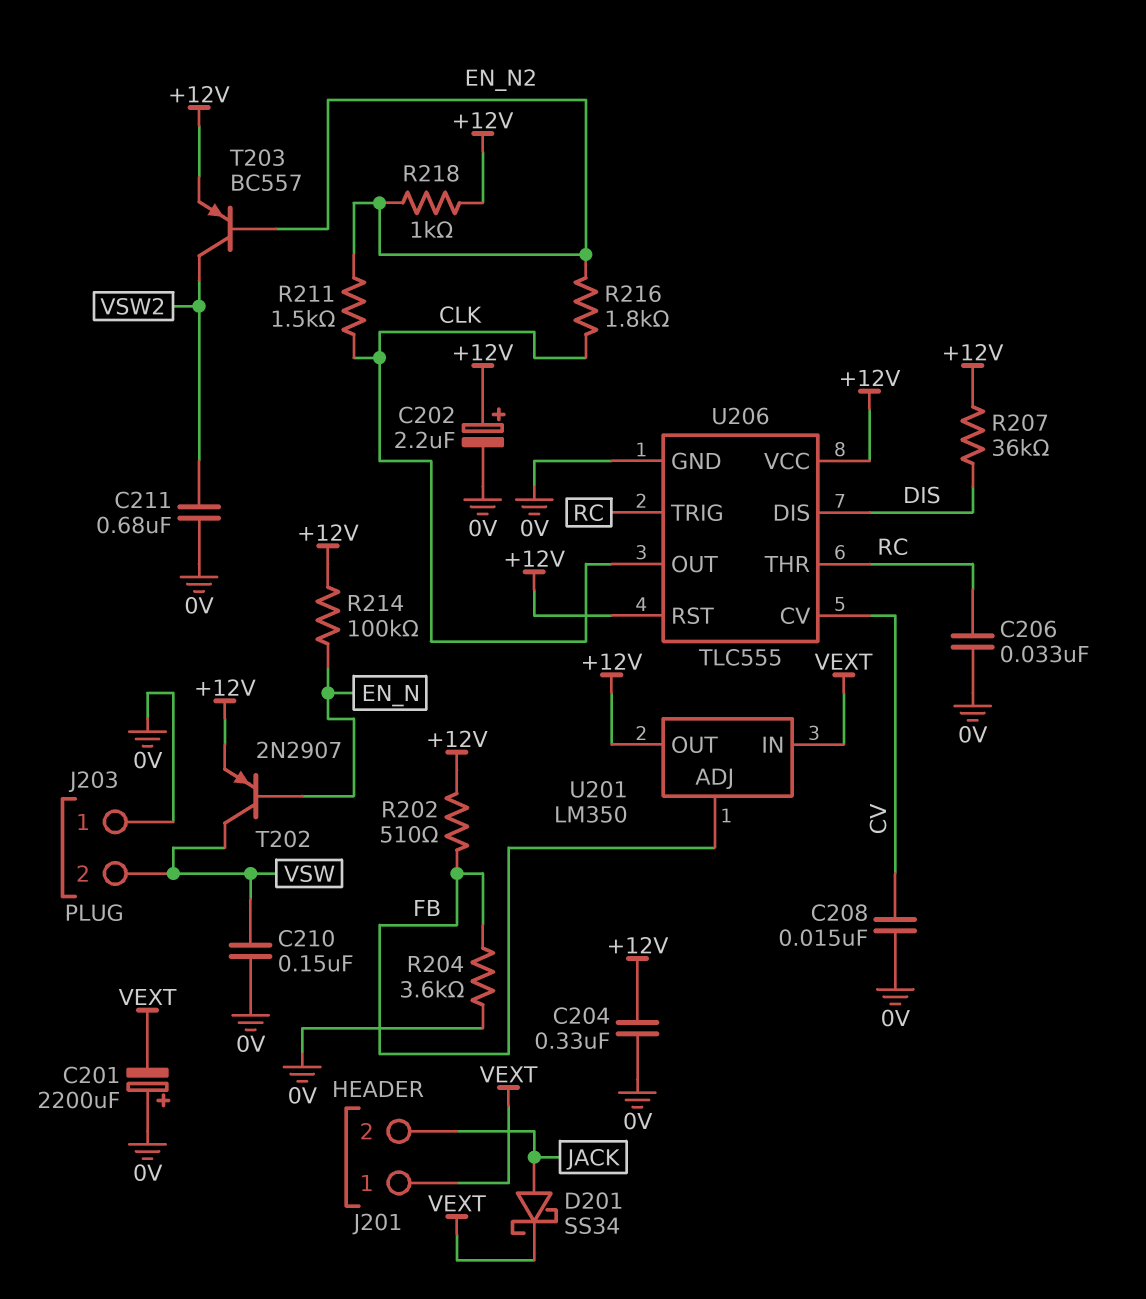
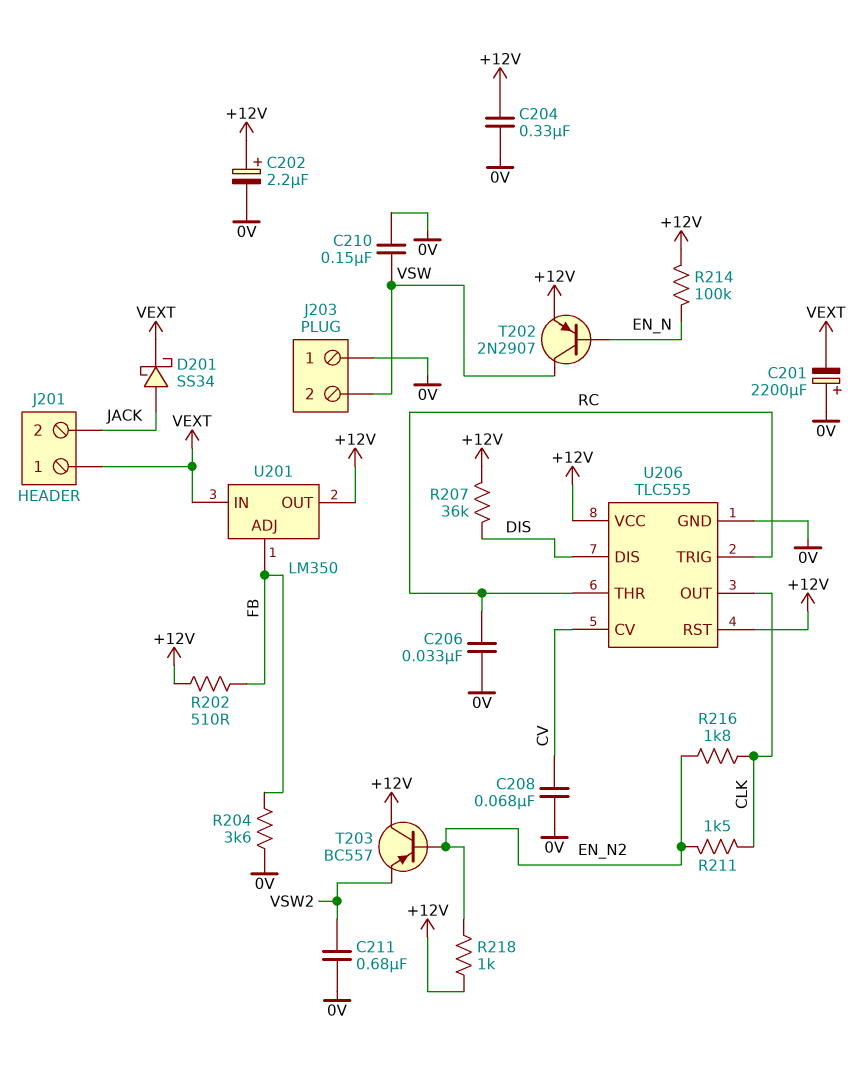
C208: 15nF (0V, CV) -> 68nF (0V, CV)
T203: PNP BC557 (B EN_N2, C VSW2, E +12V) -> PNP BC557 (B EN_N2, C +12V, E VSW2)

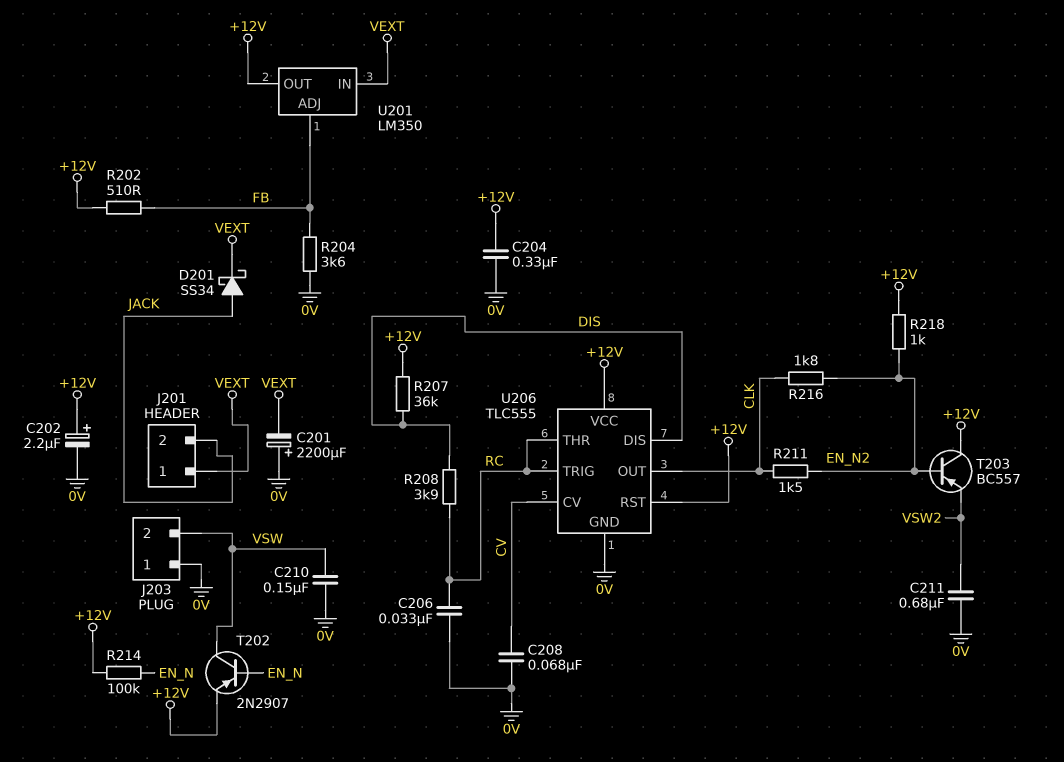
R208: none -> 3.9k (DIS, RC)

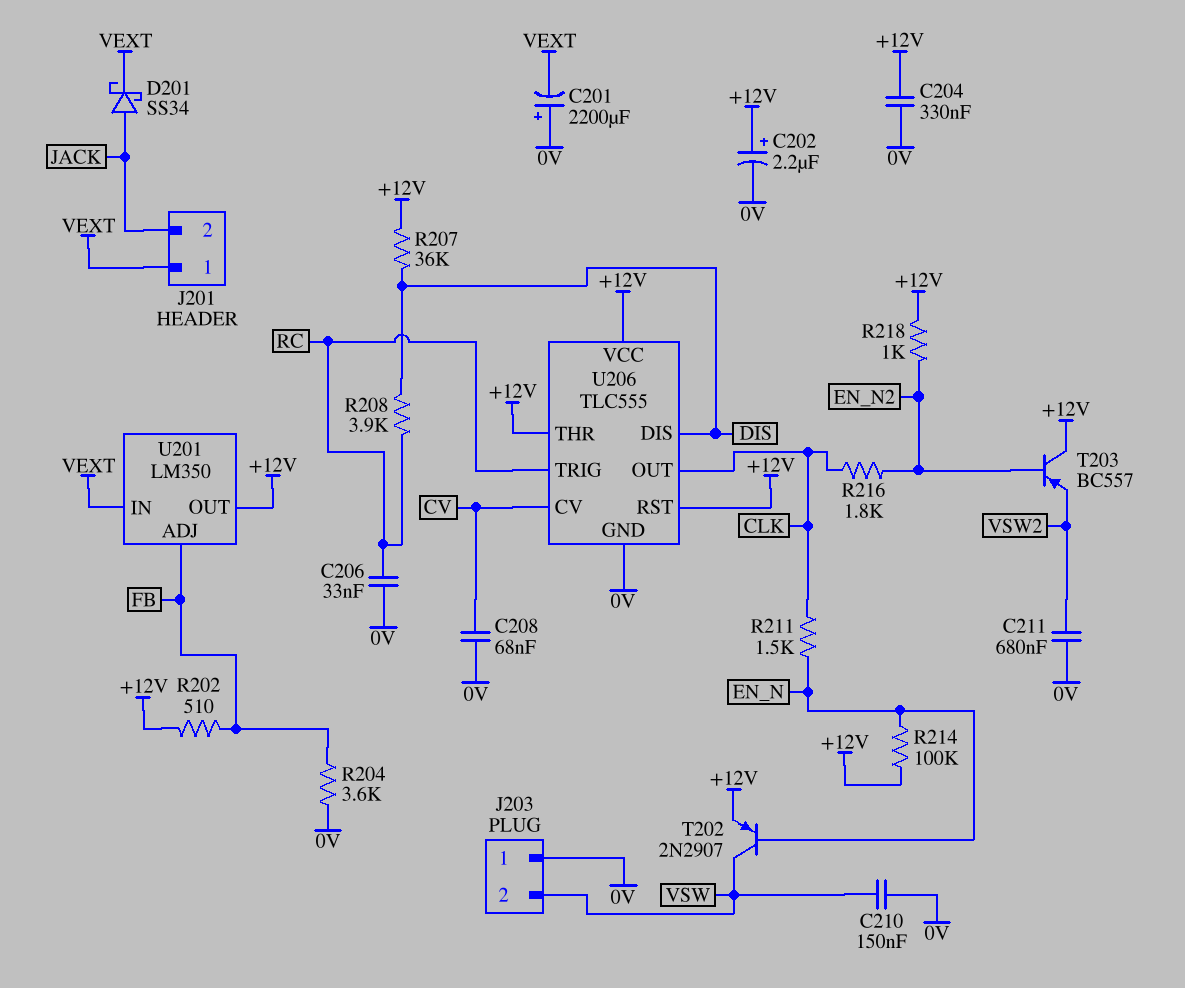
R211: 1.5k (CLK, EN_N2) -> 1.5k (CLK, EN_N)
U206 pin THR: RC -> +12V

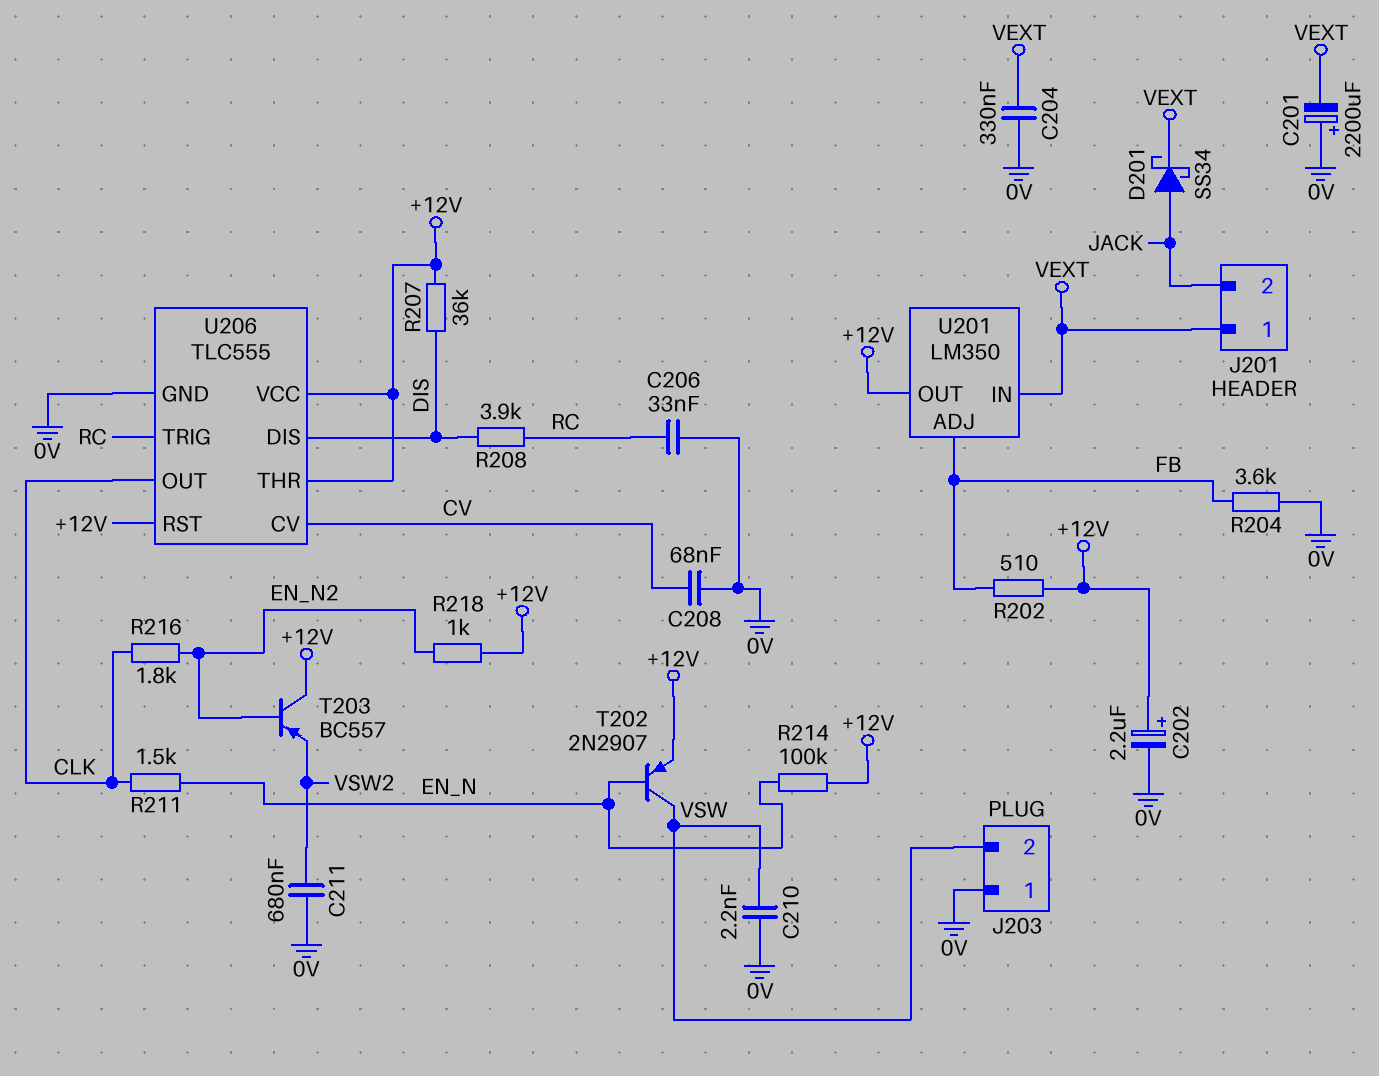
C204: 330nF (+12V, 0V) -> 330nF (0V, VEXT)
C210: 150nF (0V, VSW) -> 2.2nF (0V, VSW)

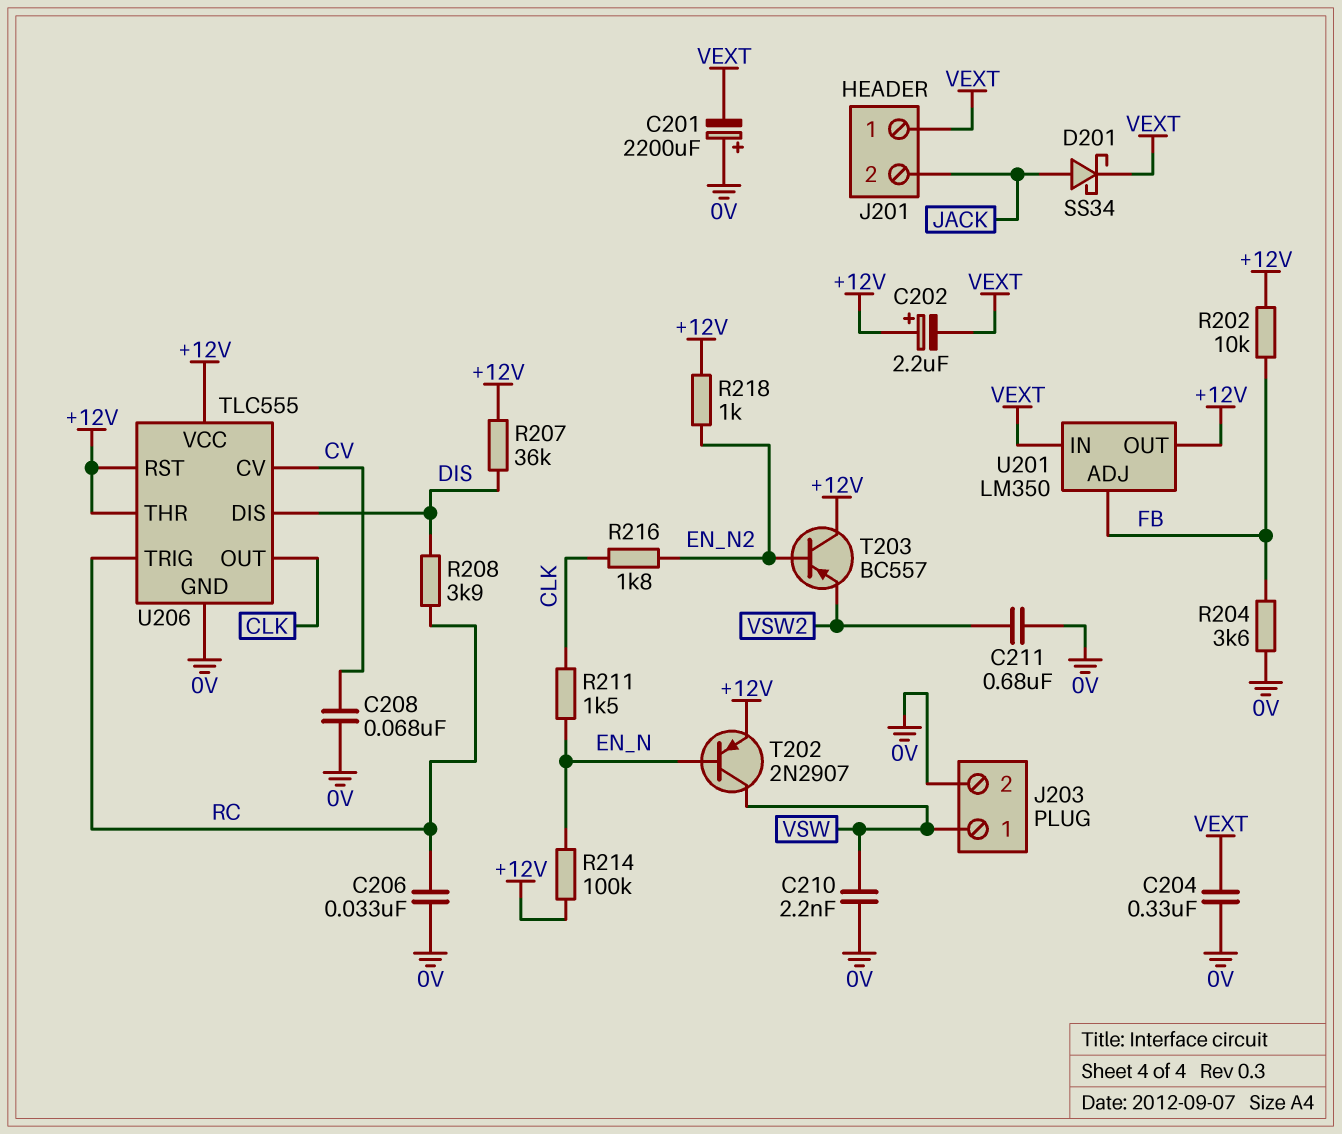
C202: 2.2uF (plus +12V, minus 0V) -> 2.2uF (plus +12V, minus VEXT)
J203 pin 1: 0V -> VSW
J203 pin 2: VSW -> 0V
R202: 510 (+12V, FB) -> 10k (+12V, FB)

